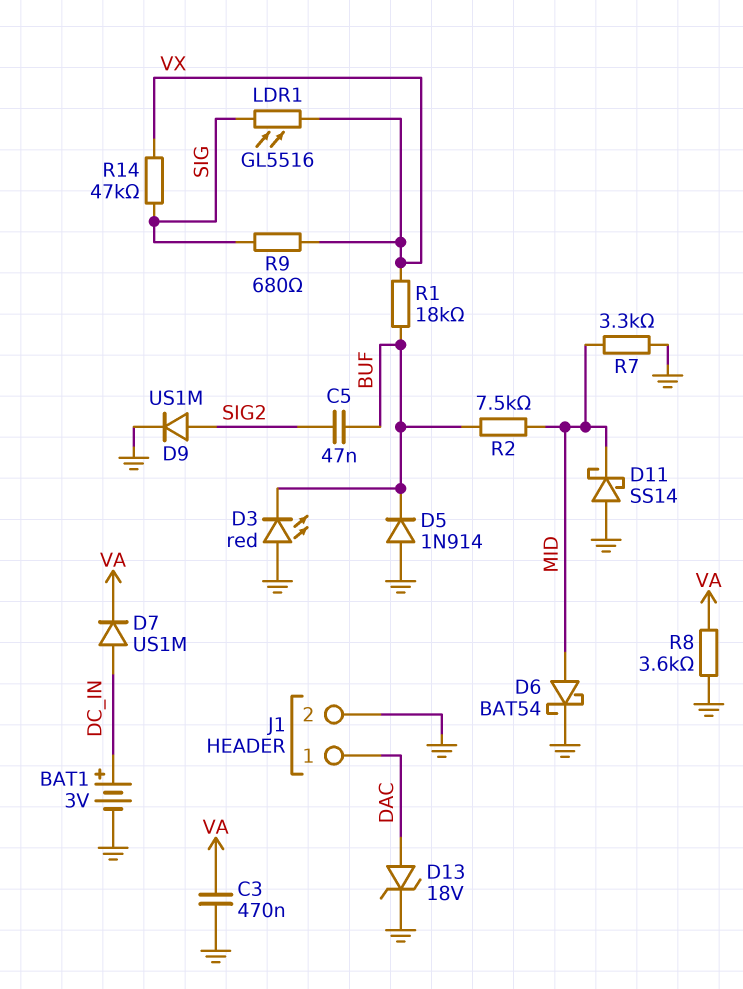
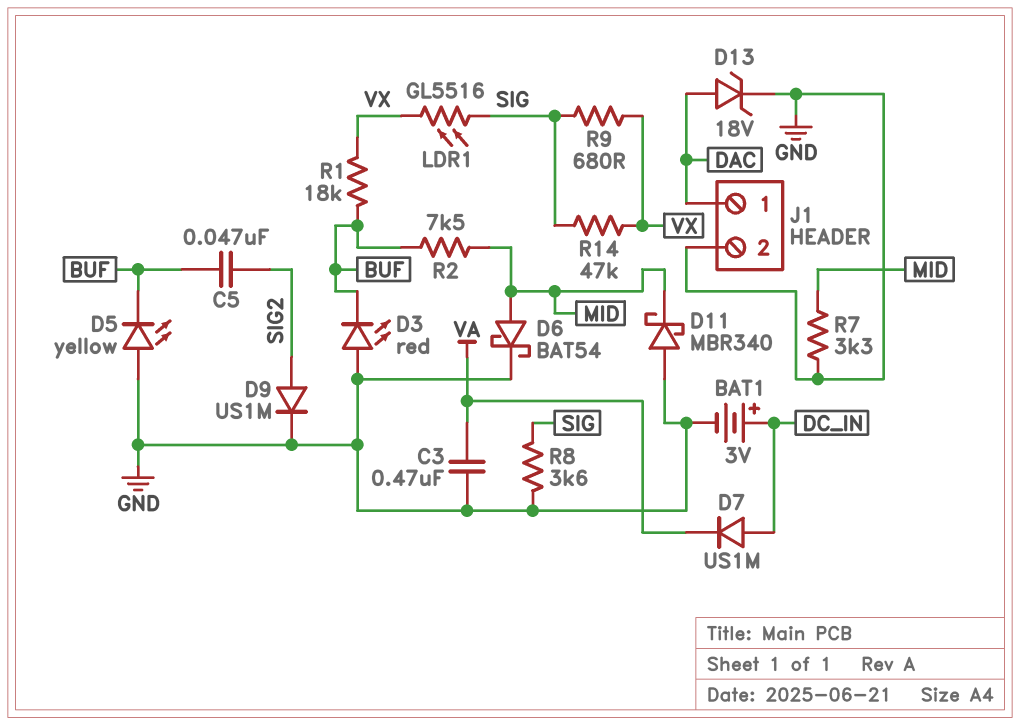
D5: diode 1N914 (A GND, K BUF) -> LED yellow (A GND, K BUF)
D11: schottky SS14 (A GND, K MID) -> schottky MBR340 (A GND, K MID)
R8: 3.6k (GND, VA) -> 3.6k (GND, SIG)

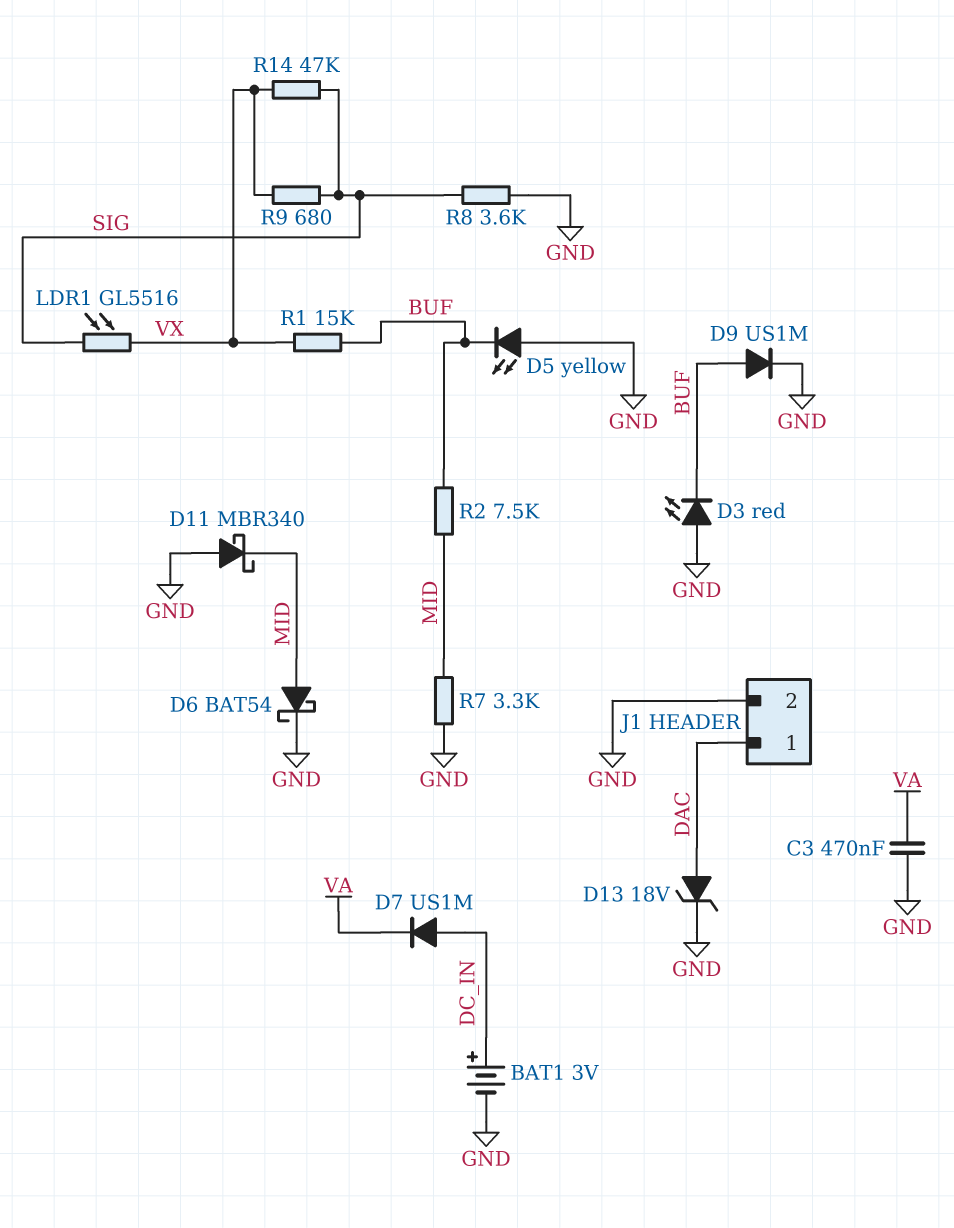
C5: 47nF (BUF, SIG2) -> none
D9: diode US1M (A SIG2, K GND) -> diode US1M (A BUF, K GND)
R1: 18k (BUF, VX) -> 15k (BUF, VX)

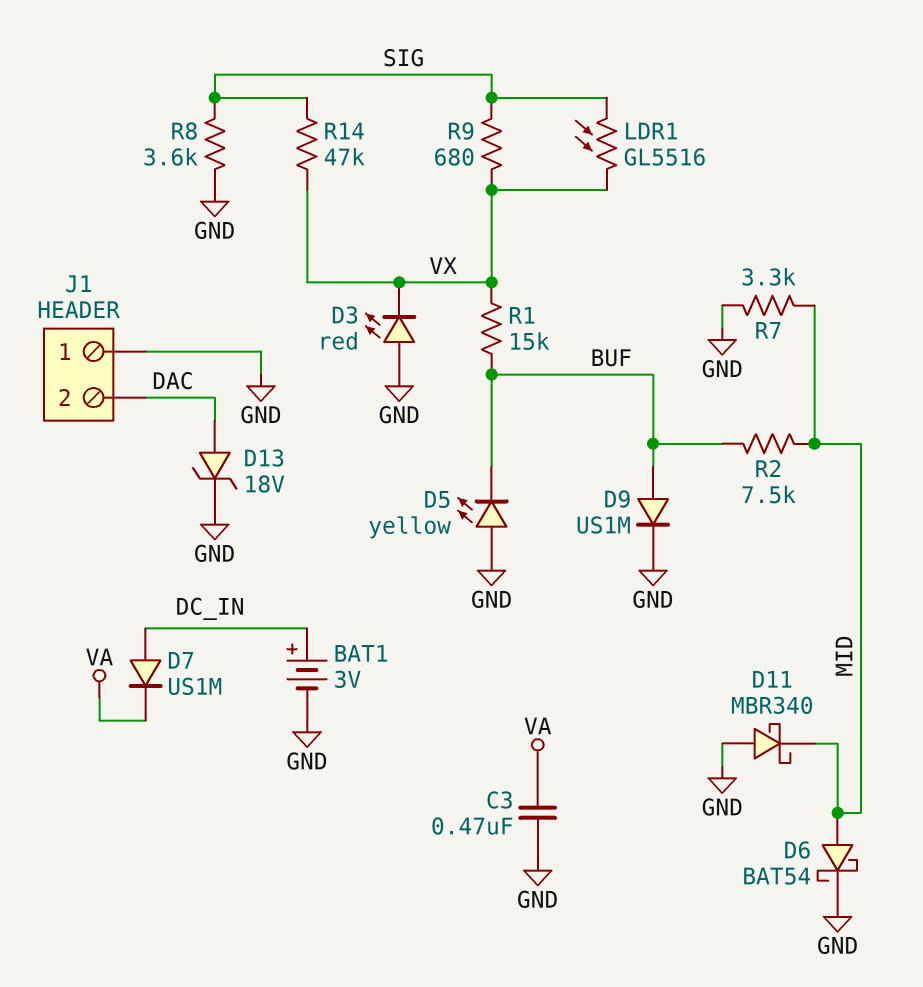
D3: LED red (A GND, K BUF) -> LED red (A GND, K VX)
J1 pin 1: DAC -> GND
J1 pin 2: GND -> DAC

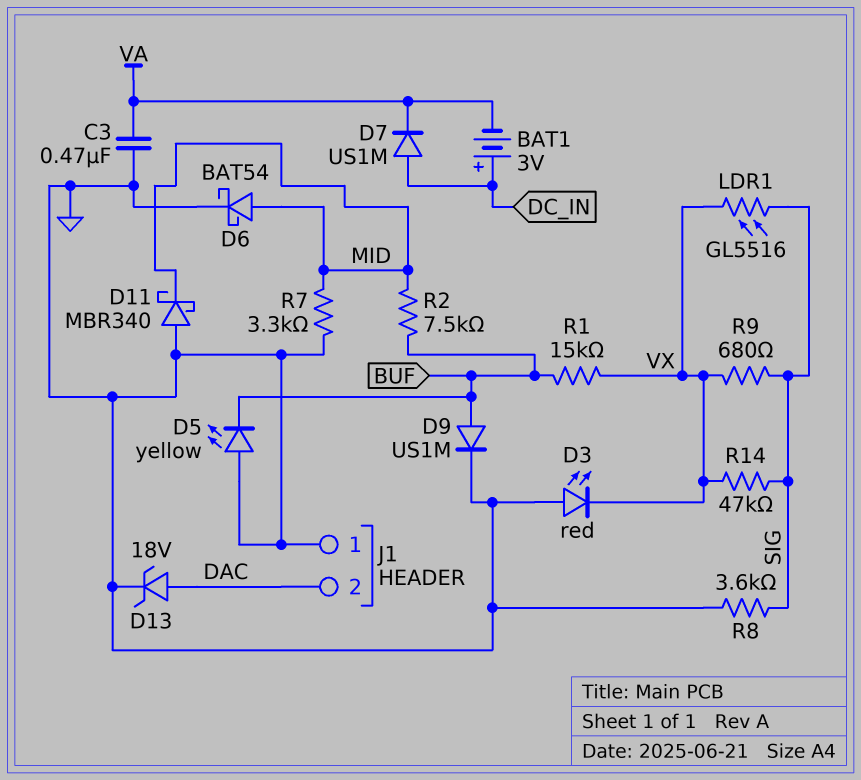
BAT1: 3V (plus DC_IN, minus GND) -> 3V (plus DC_IN, minus VA)

